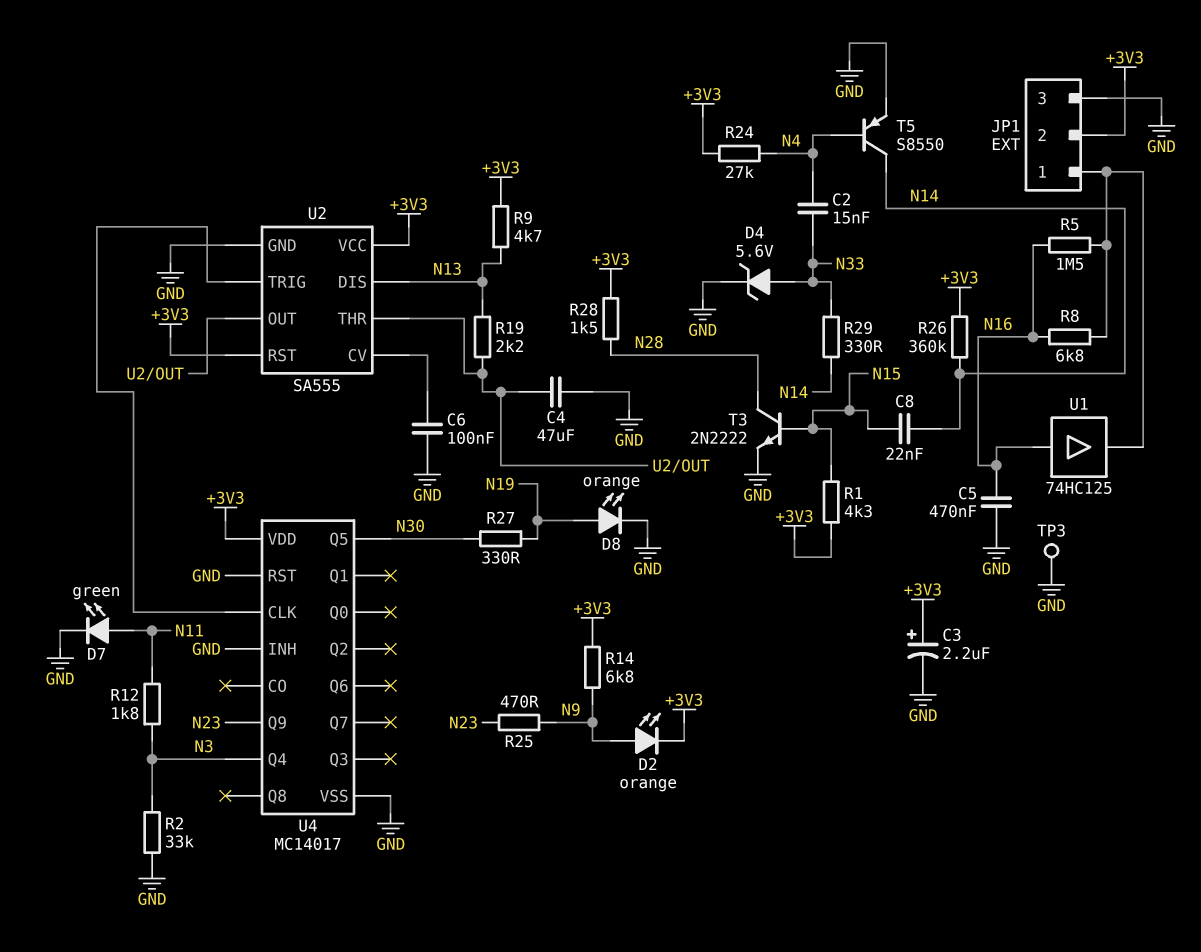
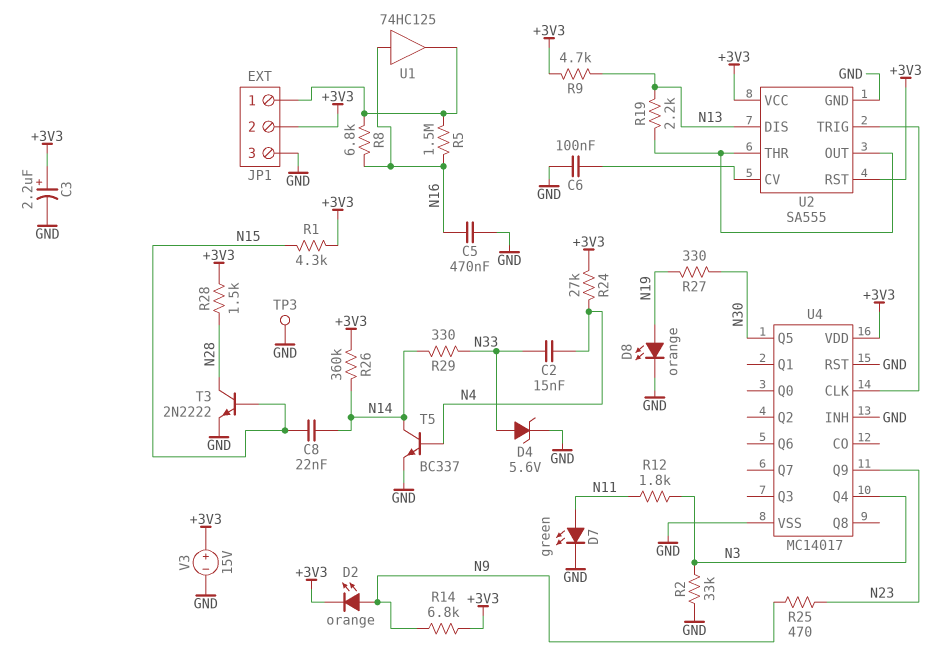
C4: 47uF (GND, U2/OUT) -> none
T5: PNP S8550 (B N4, C N14, E GND) -> NPN BC337 (B N4, C N14, E GND)
V3: none -> 15V (plus +3V3, minus GND)

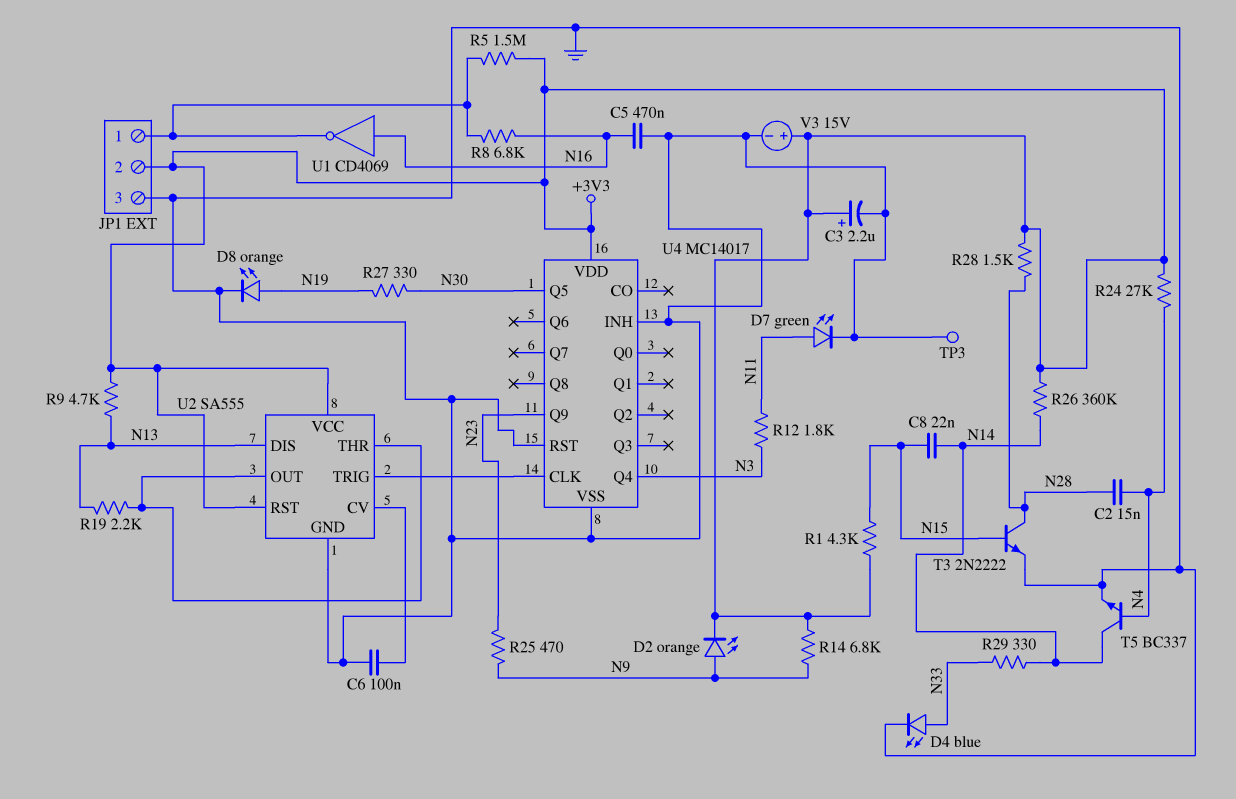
C2: 15nF (N4, N33) -> 15nF (N4, N28)
D4: zener 5.6V (A N33, K GND) -> LED blue (A N33, K GND)
R2: 33k (GND, N3) -> none
R5: 1.5M (JP1/1, N16) -> 1.5M (+3V3, JP1/1)
U1: buffer 74HC125 (in N16, out JP1/1) -> NOT CD4069 (in N16, out JP1/1)

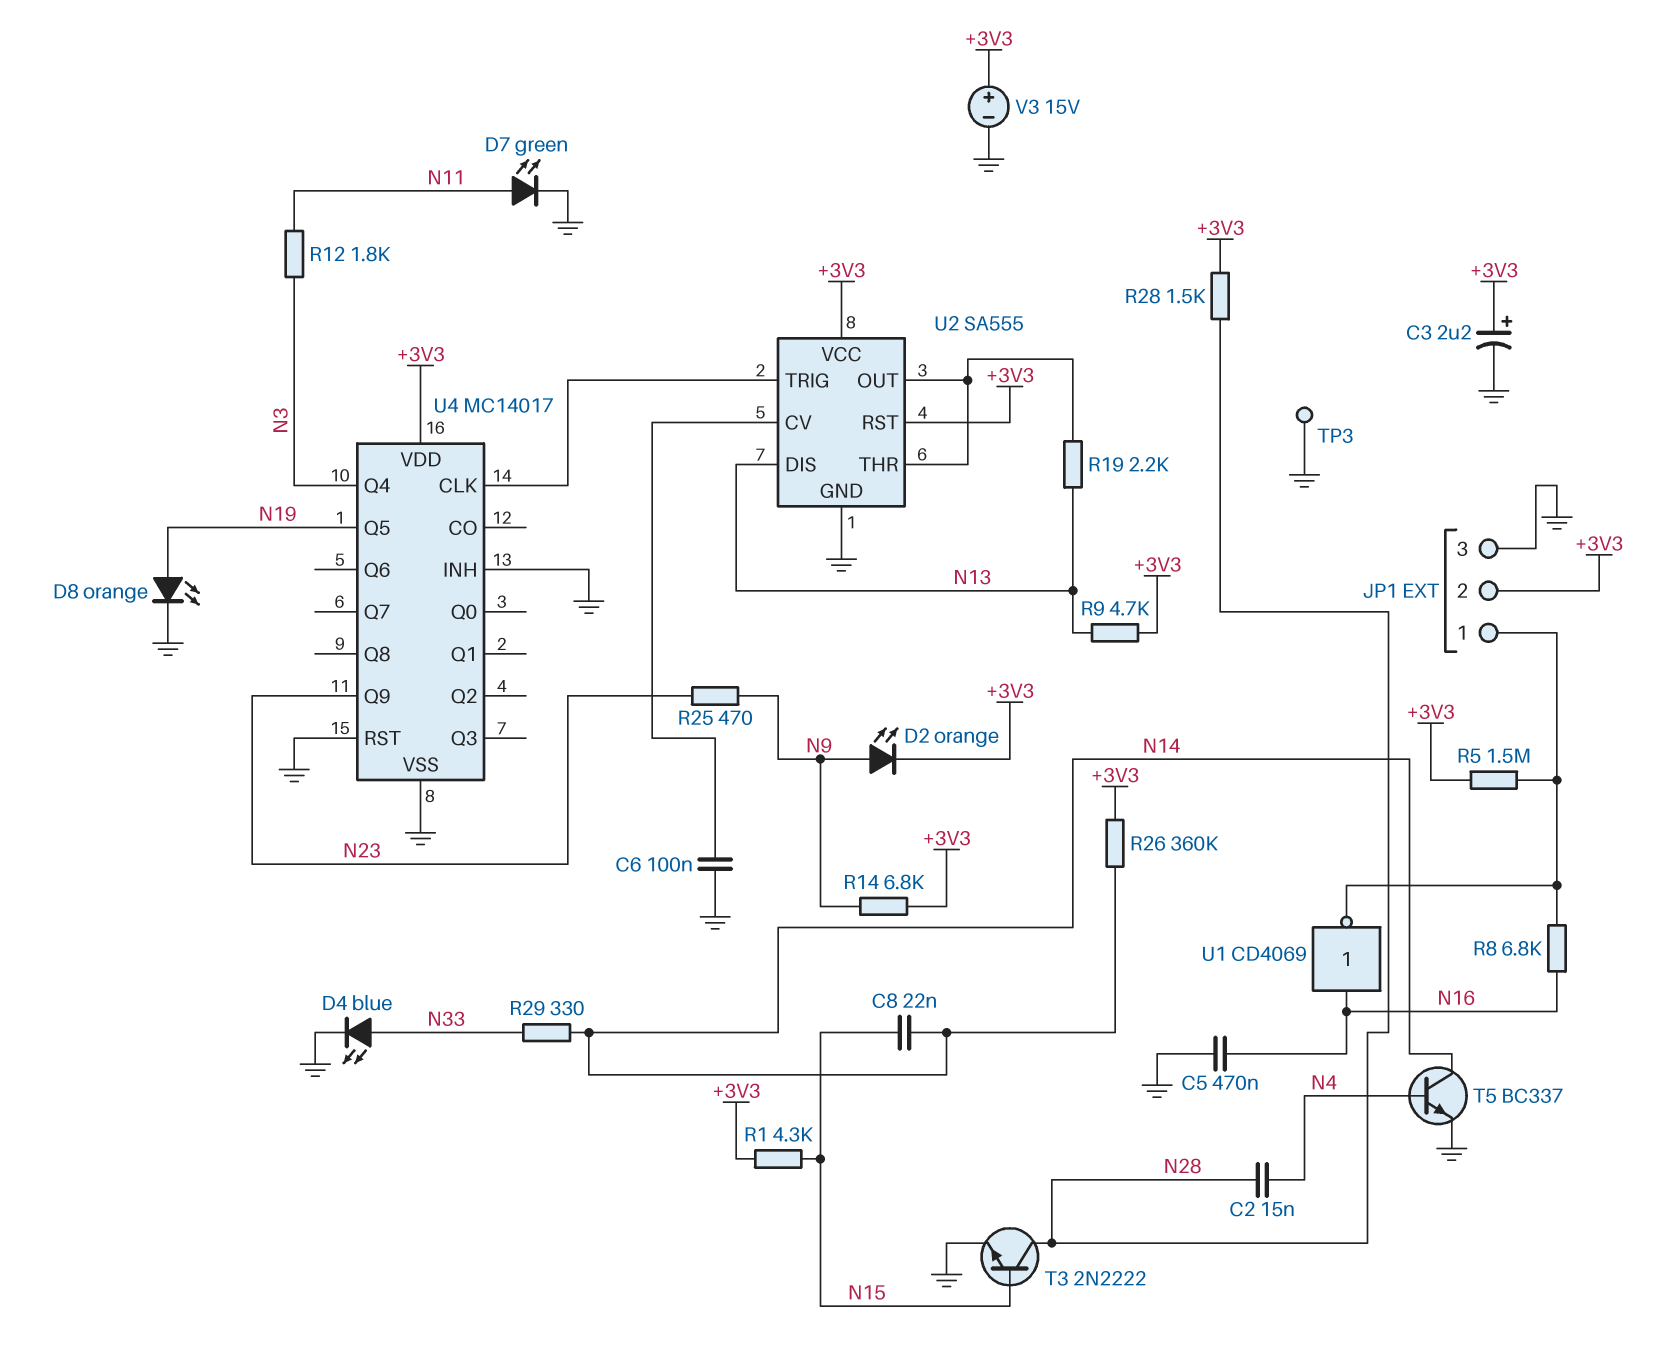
R24: 27k (+3V3, N4) -> none
R27: 330 (N19, N30) -> none
U4 pin Q5: N30 -> N19

